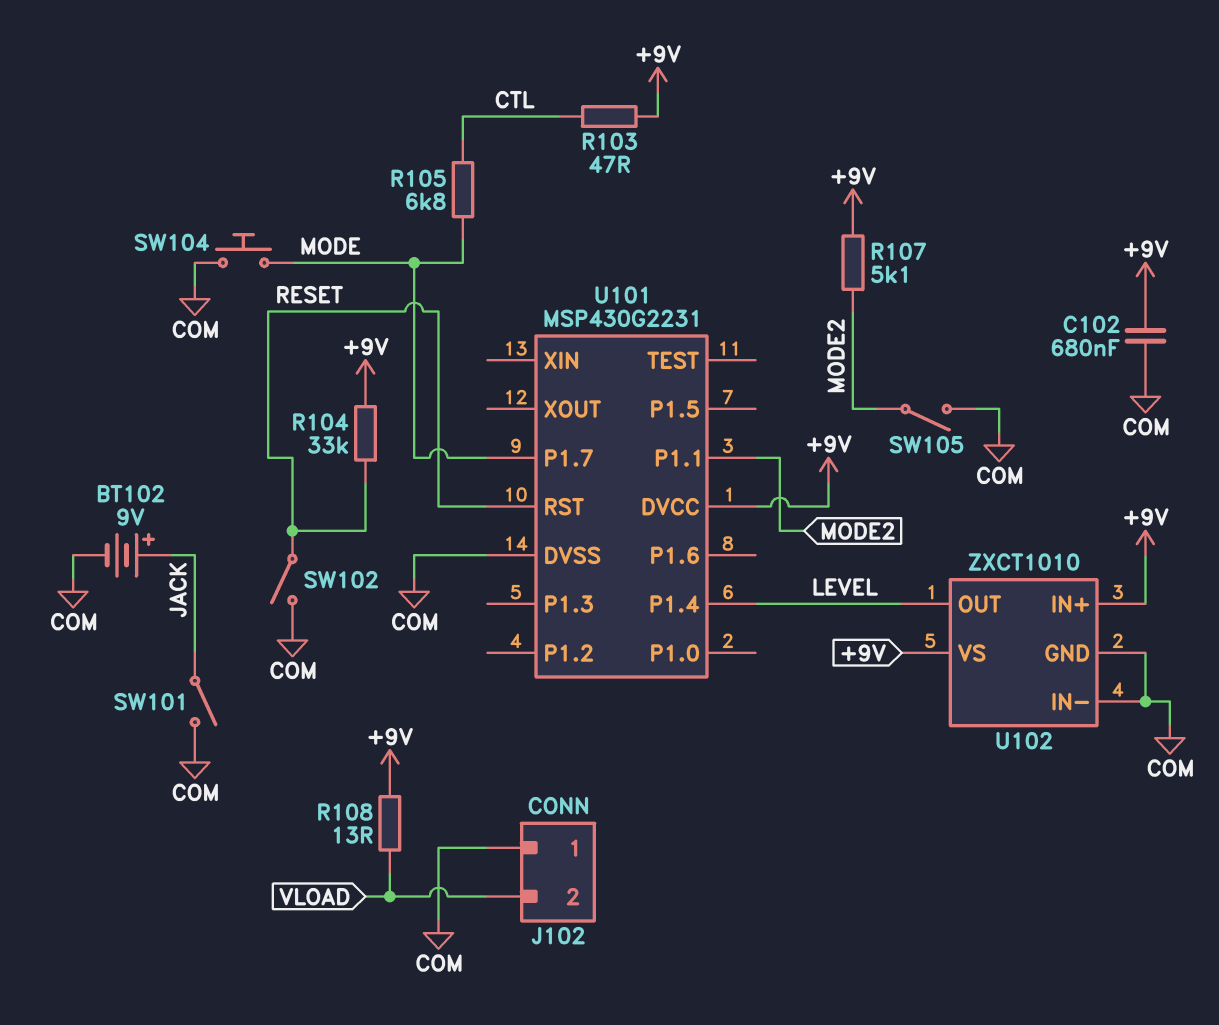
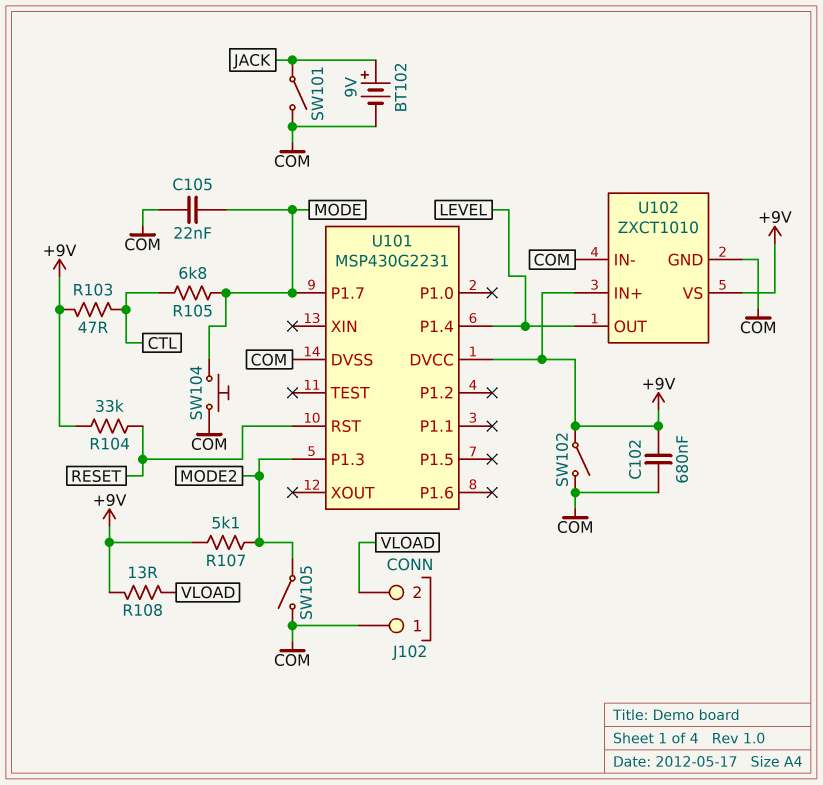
C105: none -> 22nF (COM, MODE)
SW102: switch (COM, RESET) -> switch (+9V, COM)
U101 pin P1.1: MODE2 -> none
U101 pin P1.3: none -> MODE2

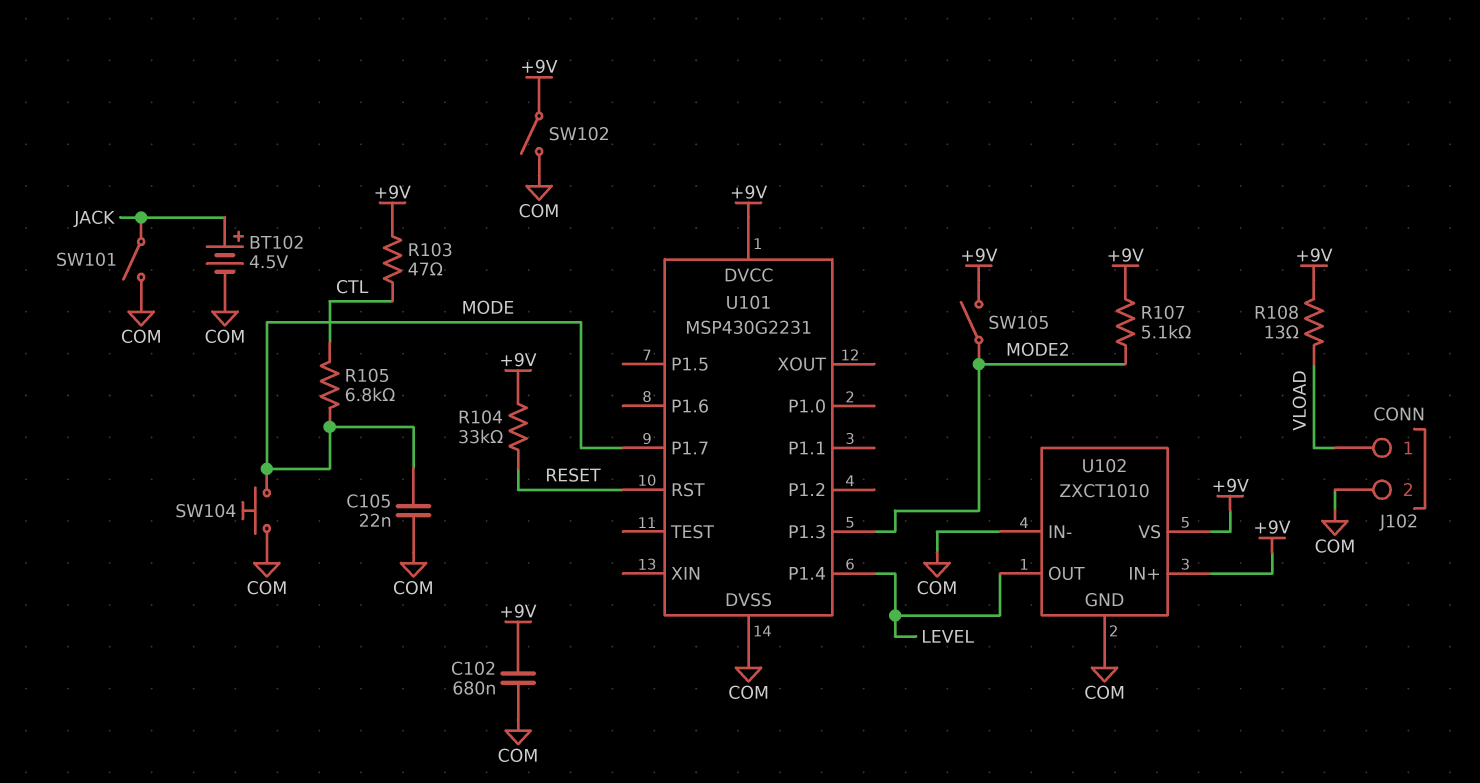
BT102: 9V (plus JACK, minus COM) -> 4.5V (plus JACK, minus COM)
J102 pin 1: COM -> VLOAD
J102 pin 2: VLOAD -> COM
SW105: switch (COM, MODE2) -> switch (+9V, MODE2)

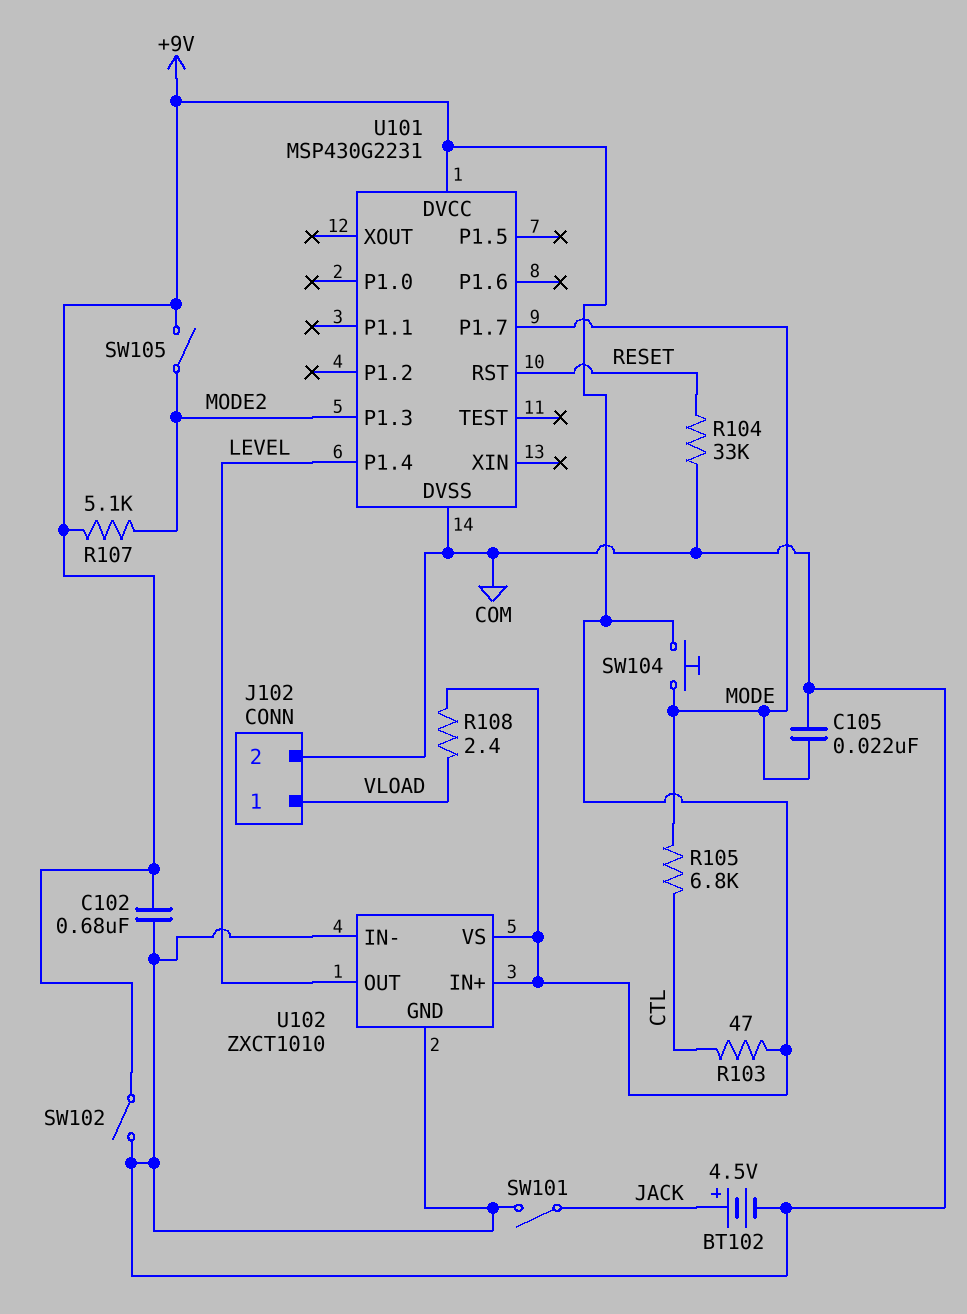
R104: 33k (+9V, RESET) -> 33k (COM, RESET)
R108: 13 (+9V, VLOAD) -> 2.4 (+9V, VLOAD)
SW104: button (COM, MODE) -> button (+9V, MODE)

